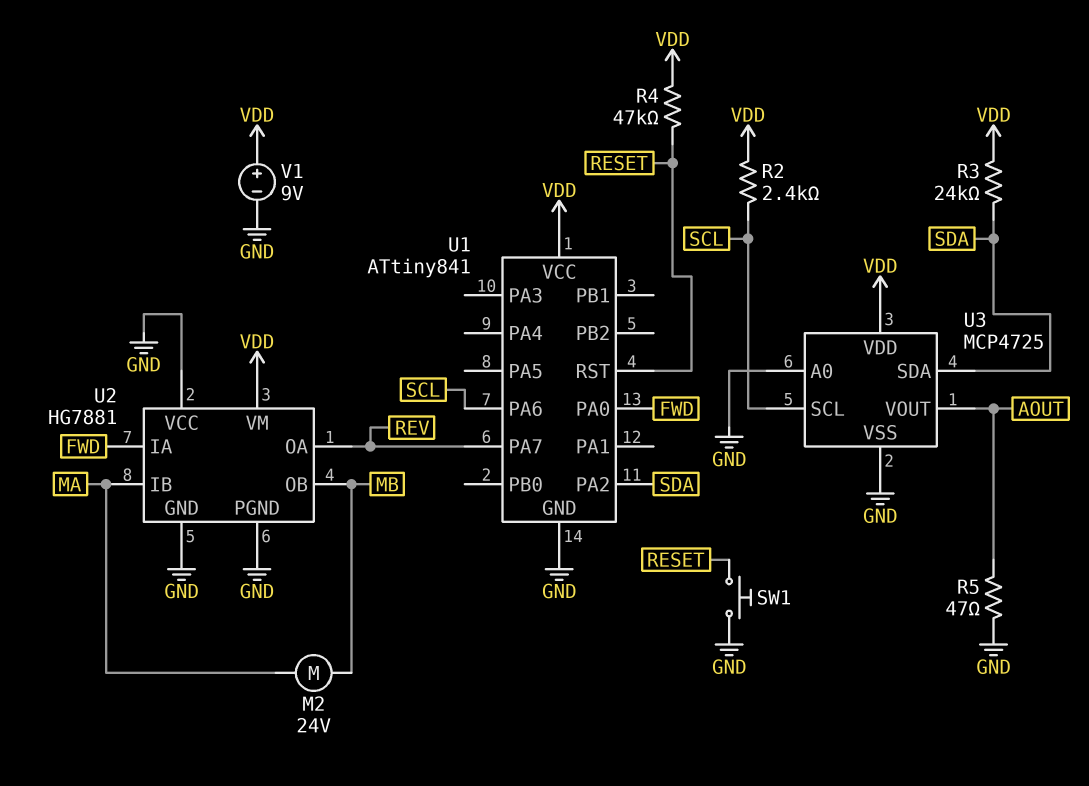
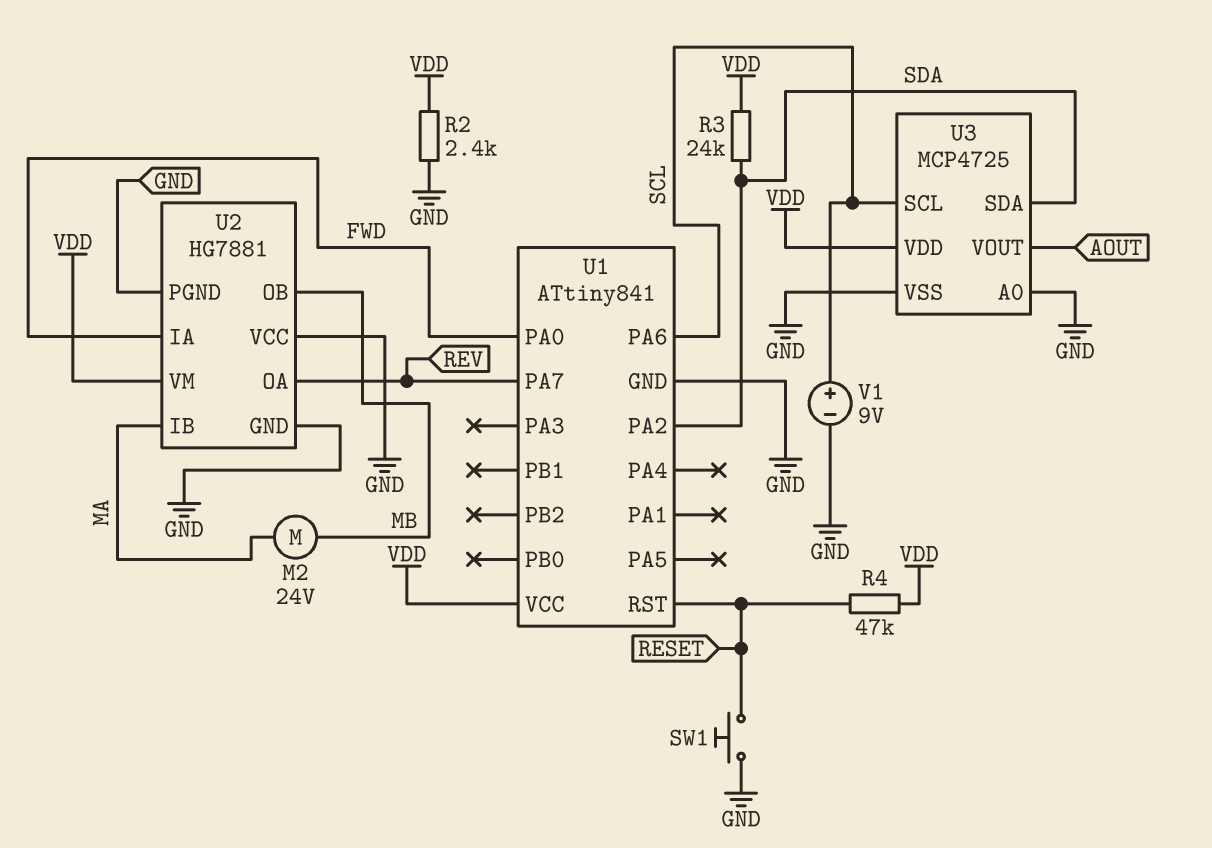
R2: 2.4k (SCL, VDD) -> 2.4k (GND, VDD)
R5: 47 (AOUT, GND) -> none
V1: 9V (plus VDD, minus GND) -> 9V (plus SCL, minus GND)

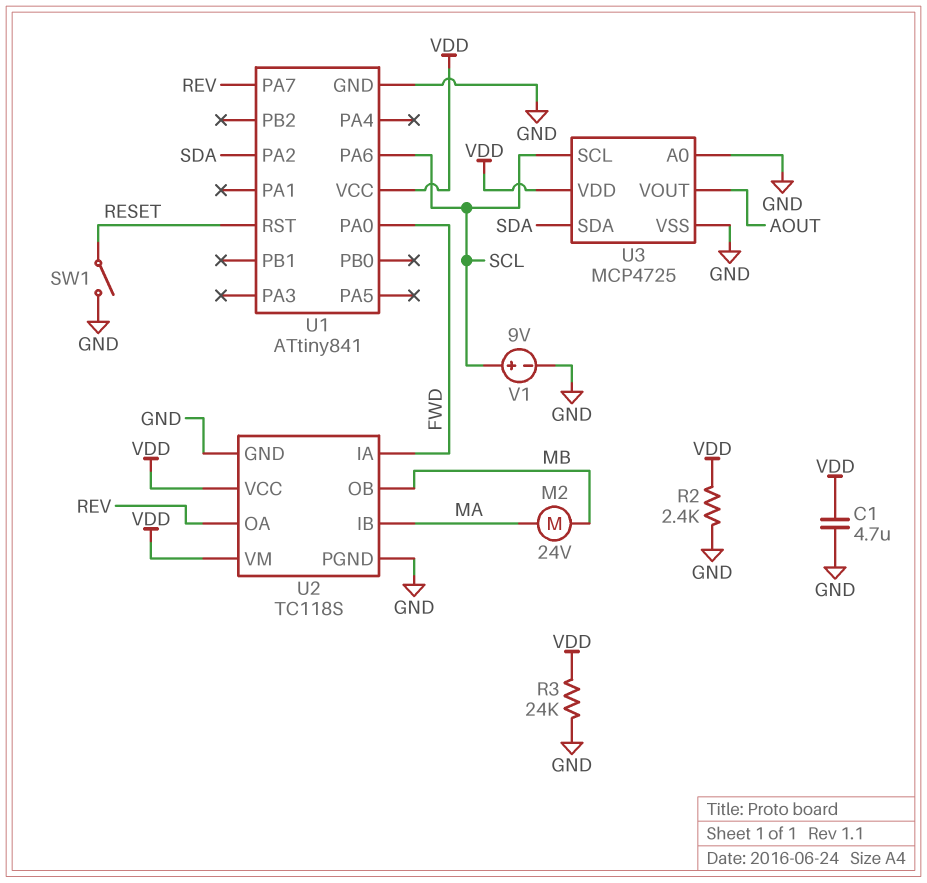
C1: none -> 4.7uF (GND, VDD)
R3: 24k (SDA, VDD) -> 24k (GND, VDD)
R4: 47k (RESET, VDD) -> none
SW1: button (GND, RESET) -> switch (GND, RESET)
U2: HG7881 -> TC118S
U2 pin VCC: GND -> VDD

